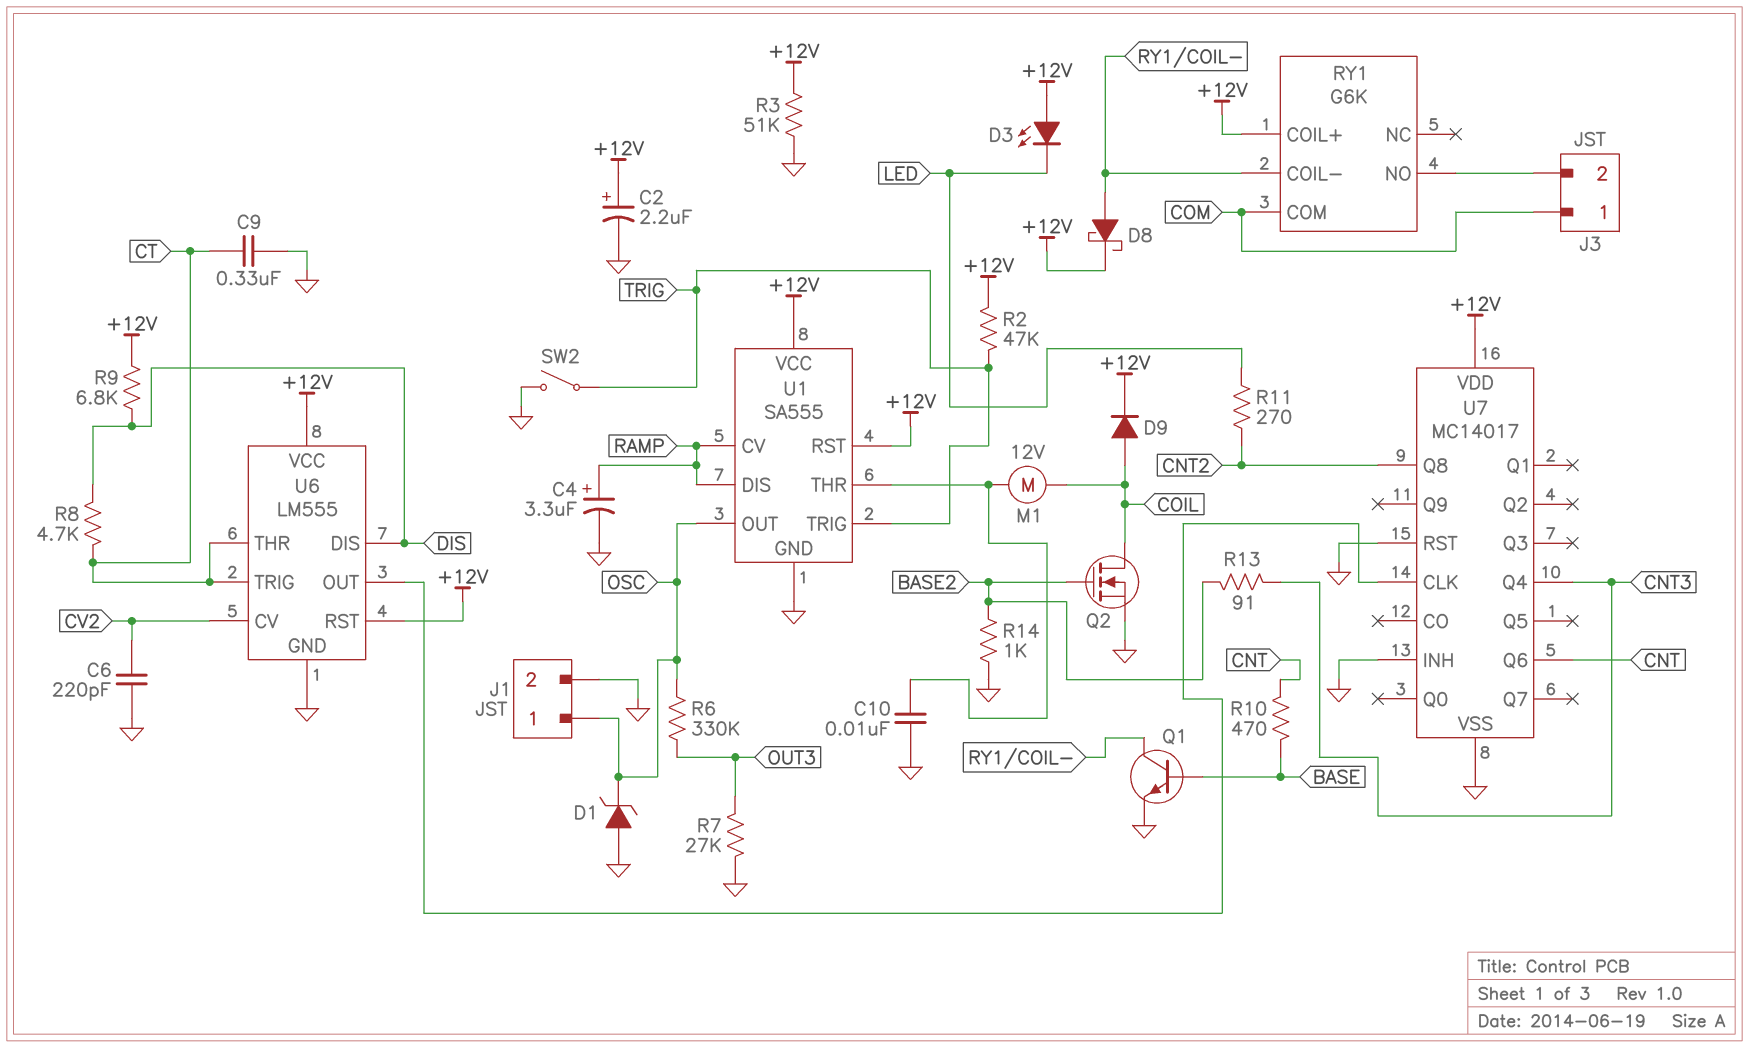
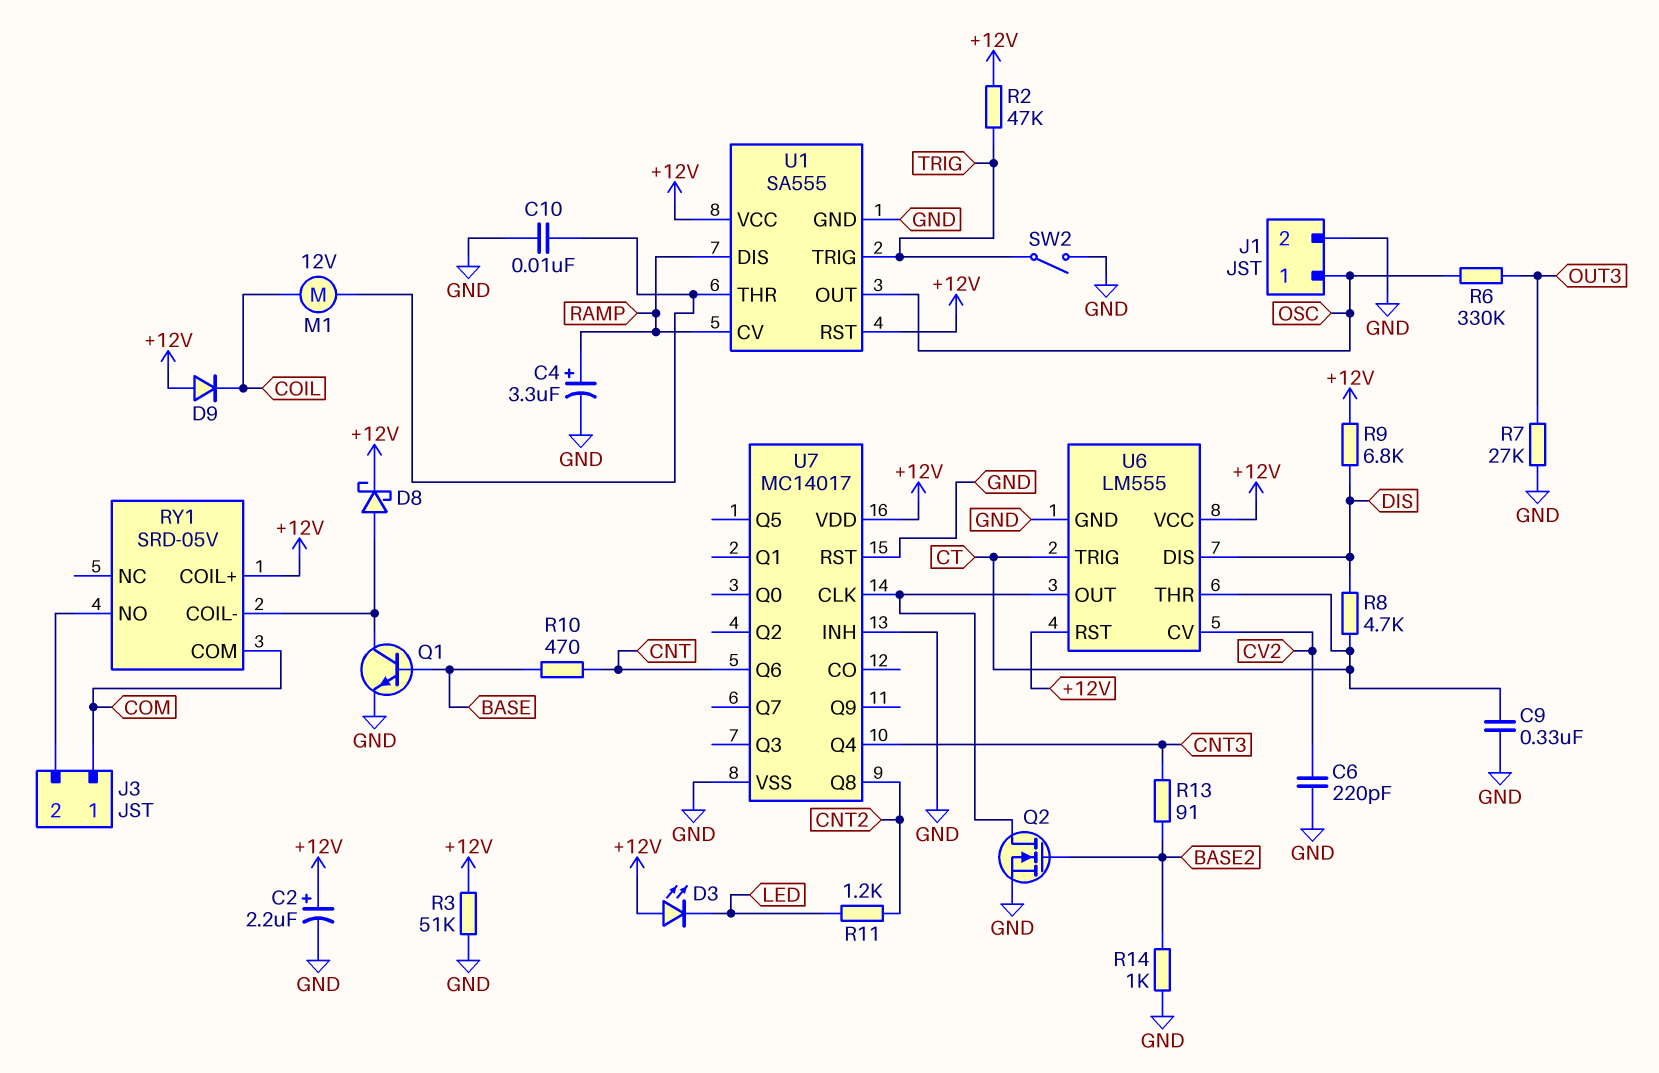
D1: zener (A GND, K OSC) -> none
D9: diode (A COIL, K +12V) -> diode (A +12V, K COIL)
Q2: NMOS (G BASE2, D COIL, S GND) -> NMOS (G BASE2, D U6/OUT, S GND)
R11: 270 (CNT2, LED) -> 1.2k (CNT2, LED)
RY1: G6K -> SRD-05V

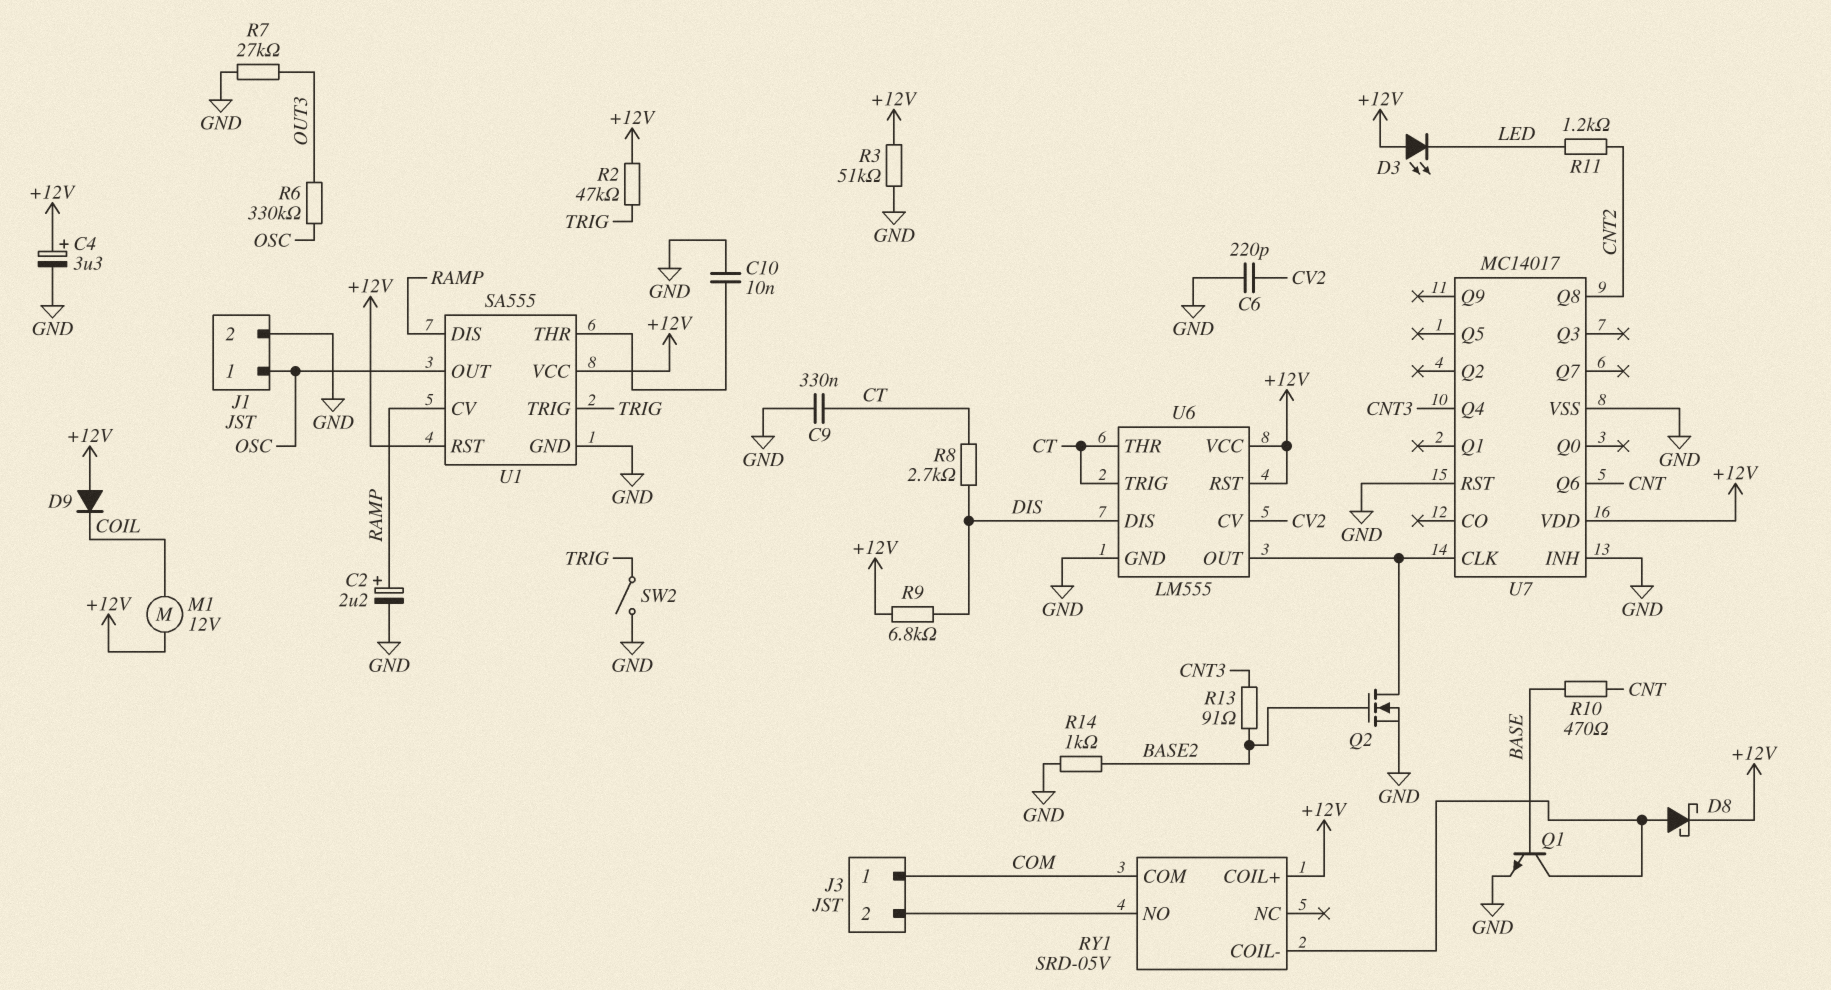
C2: 2.2uF (plus +12V, minus GND) -> 2.2uF (plus RAMP, minus GND)
C4: 3.3uF (plus RAMP, minus GND) -> 3.3uF (plus +12V, minus GND)
M1: motor 12V (COIL, U1/THR) -> motor 12V (+12V, COIL)
R8: 4.7k (CT, DIS) -> 2.7k (CT, DIS)

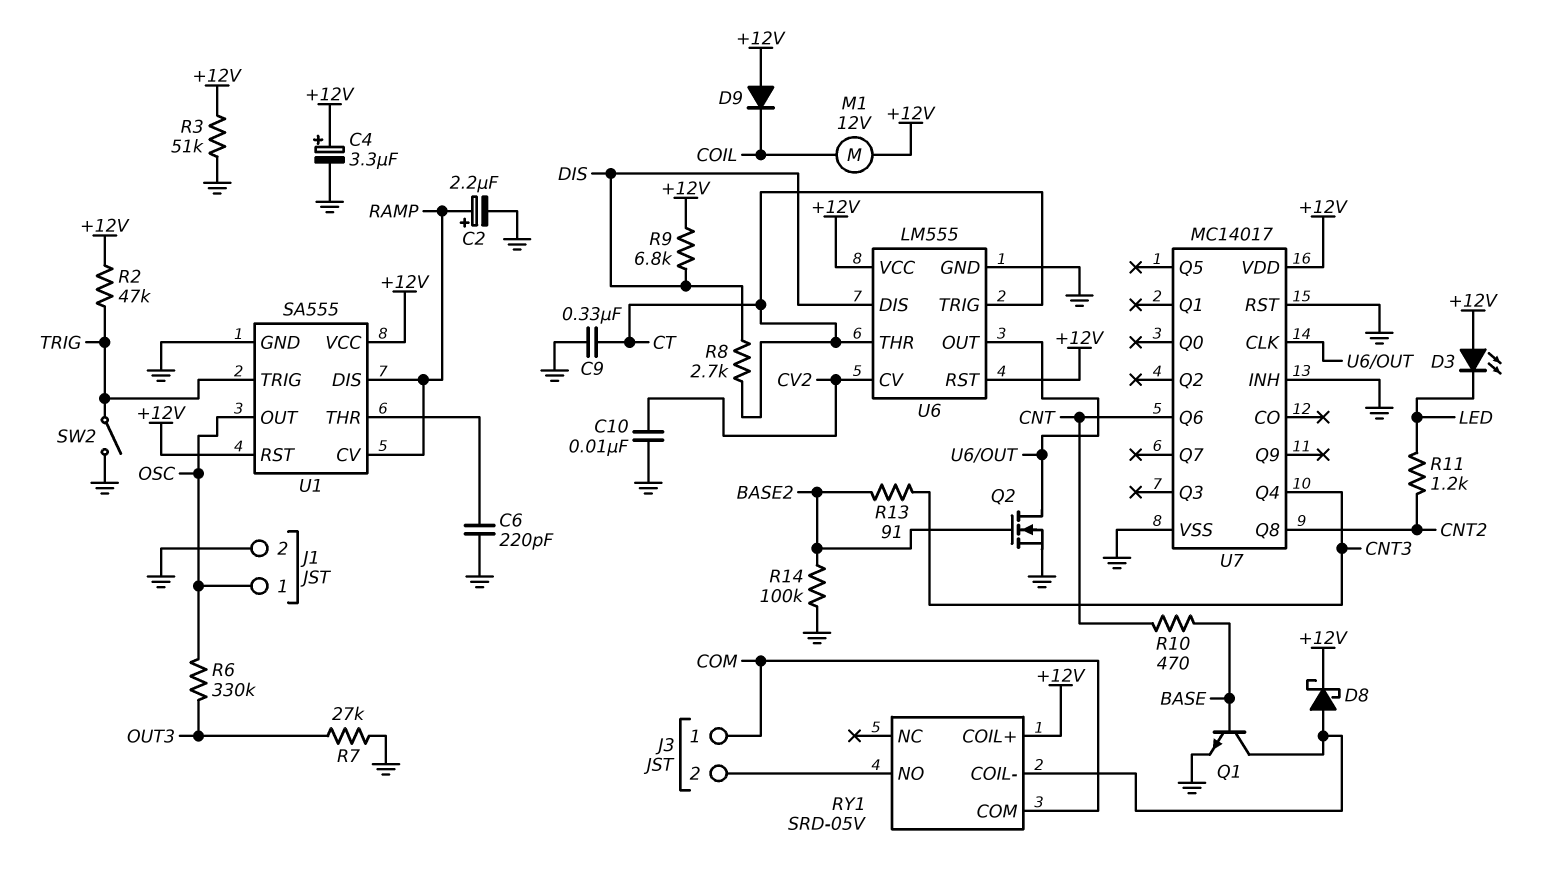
C6: 220pF (CV2, GND) -> 220pF (GND, U1/THR)
C10: 10nF (GND, U1/THR) -> 10nF (CV2, GND)
R14: 1k (BASE2, GND) -> 100k (BASE2, GND)

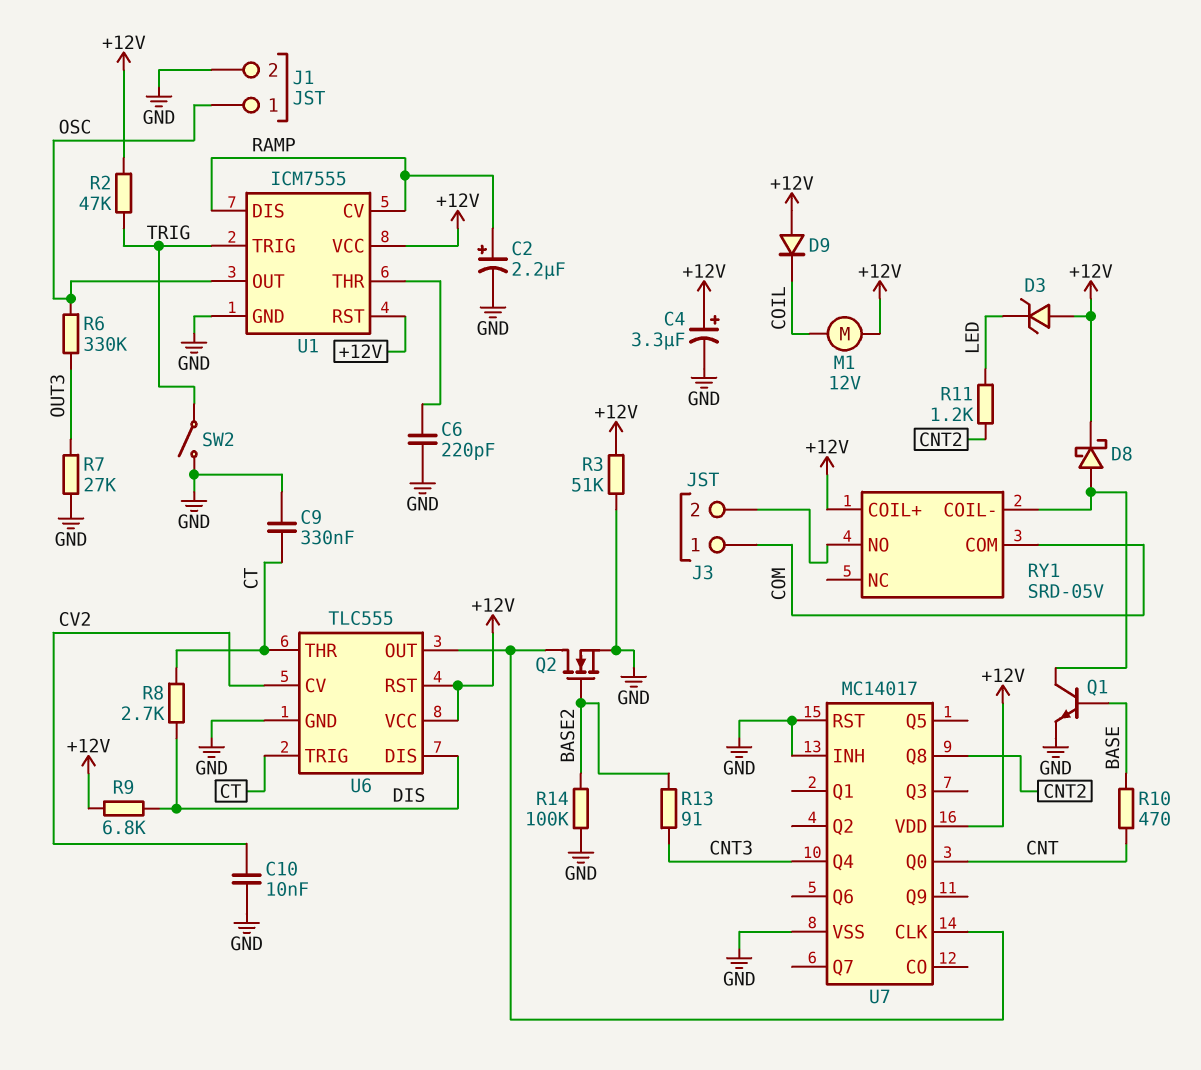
D3: LED (A +12V, K LED) -> zener (A +12V, K LED)
U1: SA555 -> ICM7555
U6: LM555 -> TLC555
U7 pin Q0: none -> CNT
U7 pin Q6: CNT -> none

